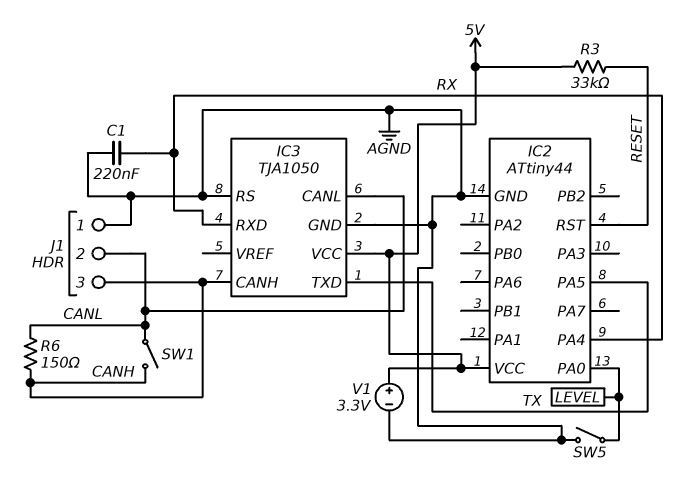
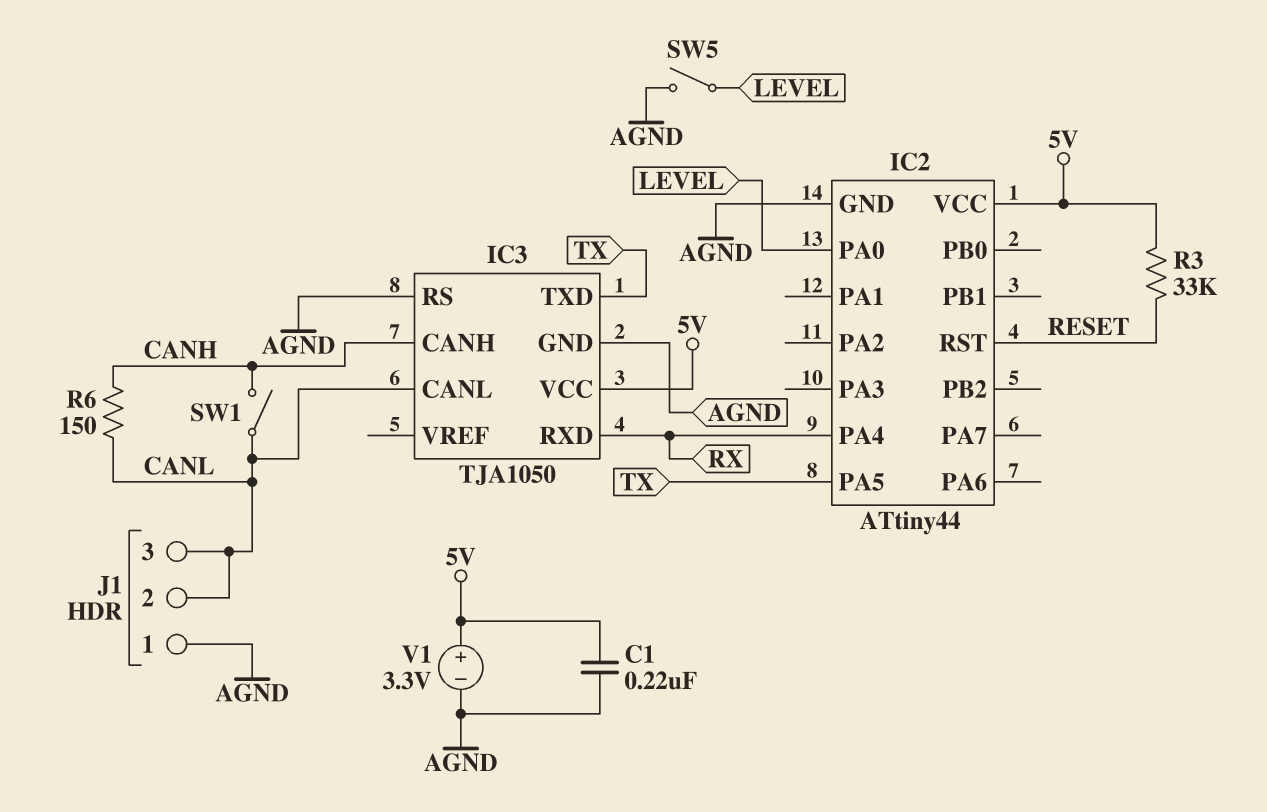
C1: 220nF (AGND, RX) -> 220nF (5V, AGND)
J1 pin 3: CANH -> CANL

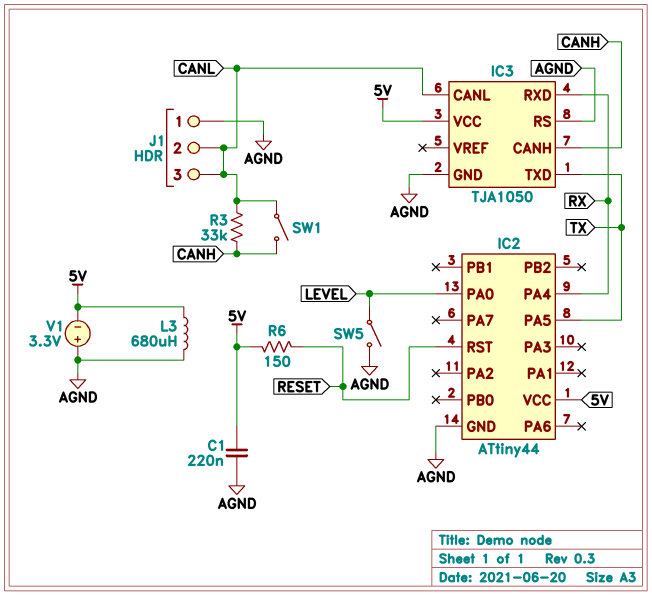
L3: none -> 680uH (5V, AGND)
R3: 33k (5V, RESET) -> 33k (CANH, CANL)
R6: 150 (CANH, CANL) -> 150 (5V, RESET)
V1: 3.3V (plus 5V, minus AGND) -> 3.3V (plus AGND, minus 5V)

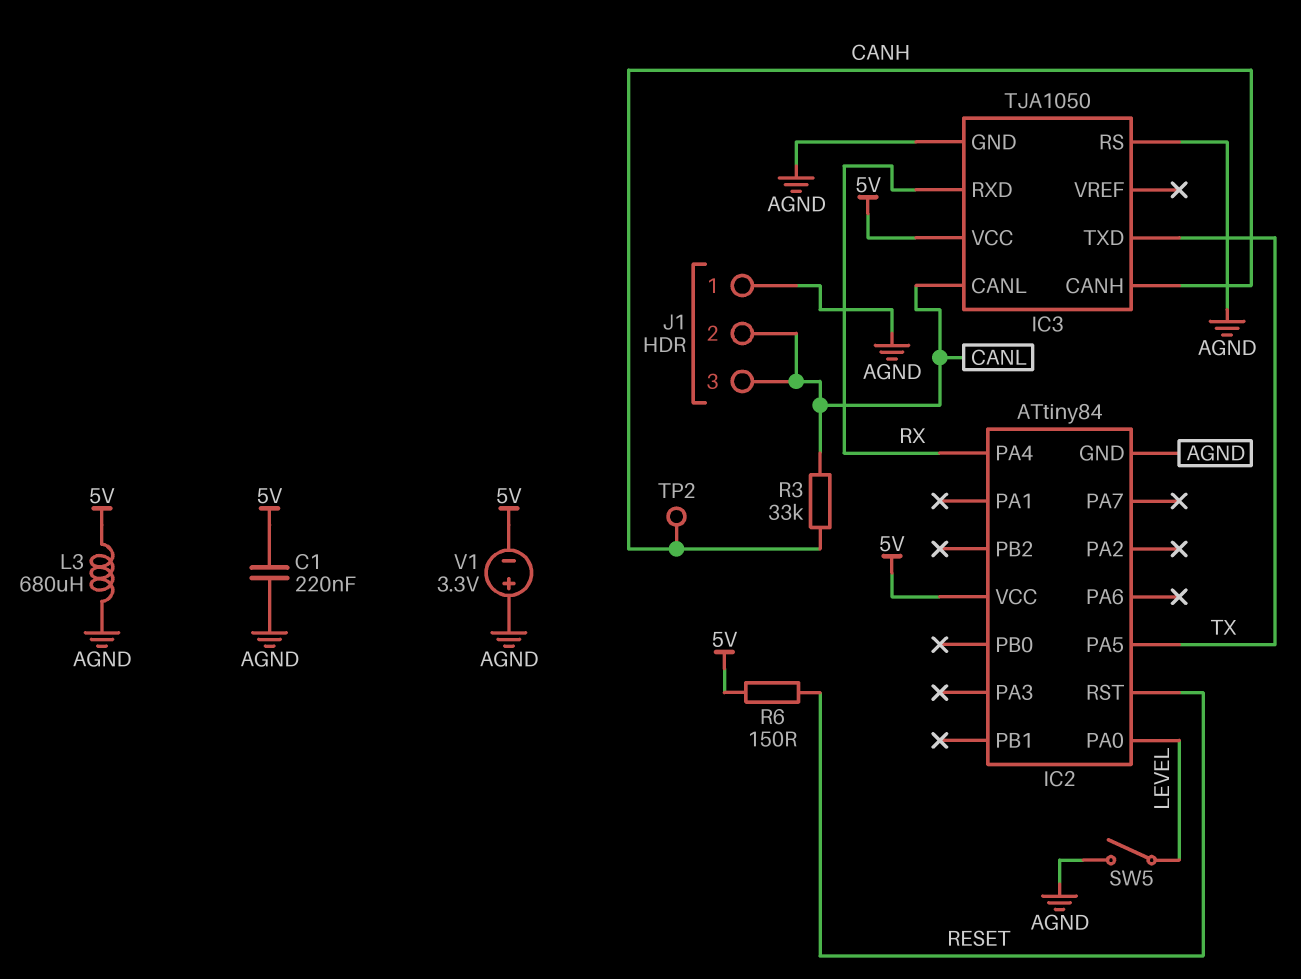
IC2: ATtiny44 -> ATtiny84
SW1: switch (CANH, CANL) -> none
TP2: none -> test point (CANH)

